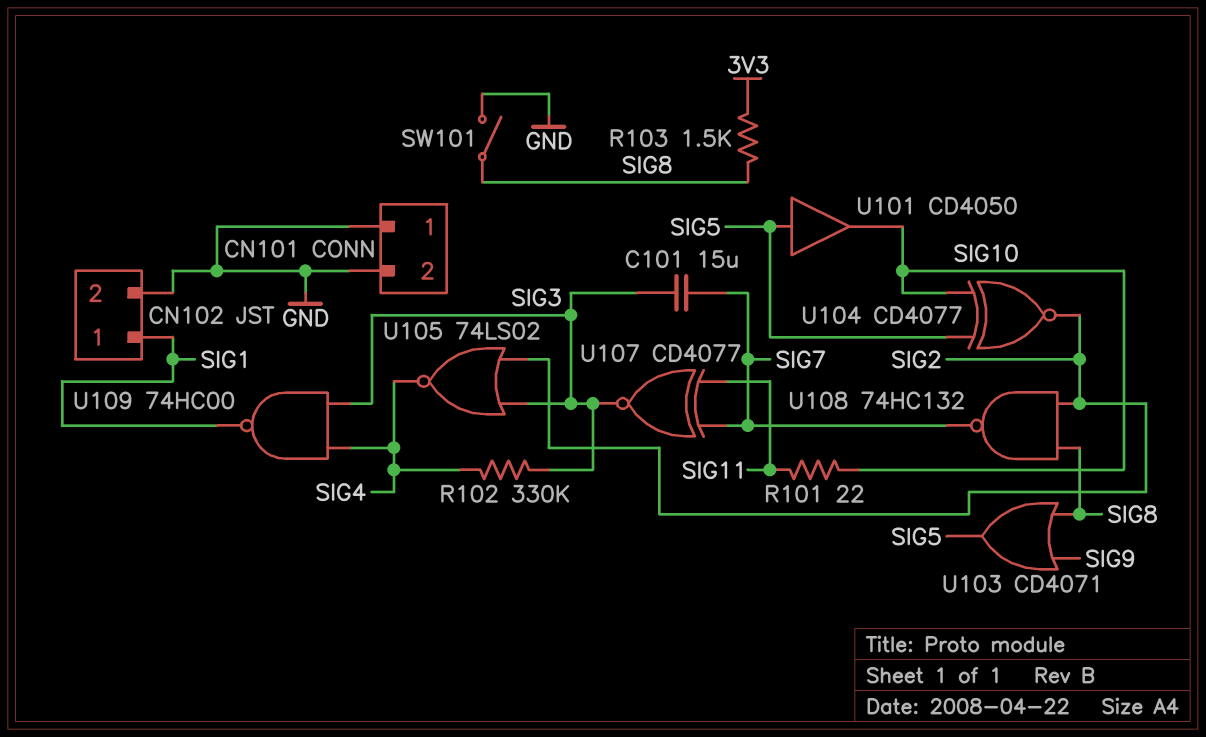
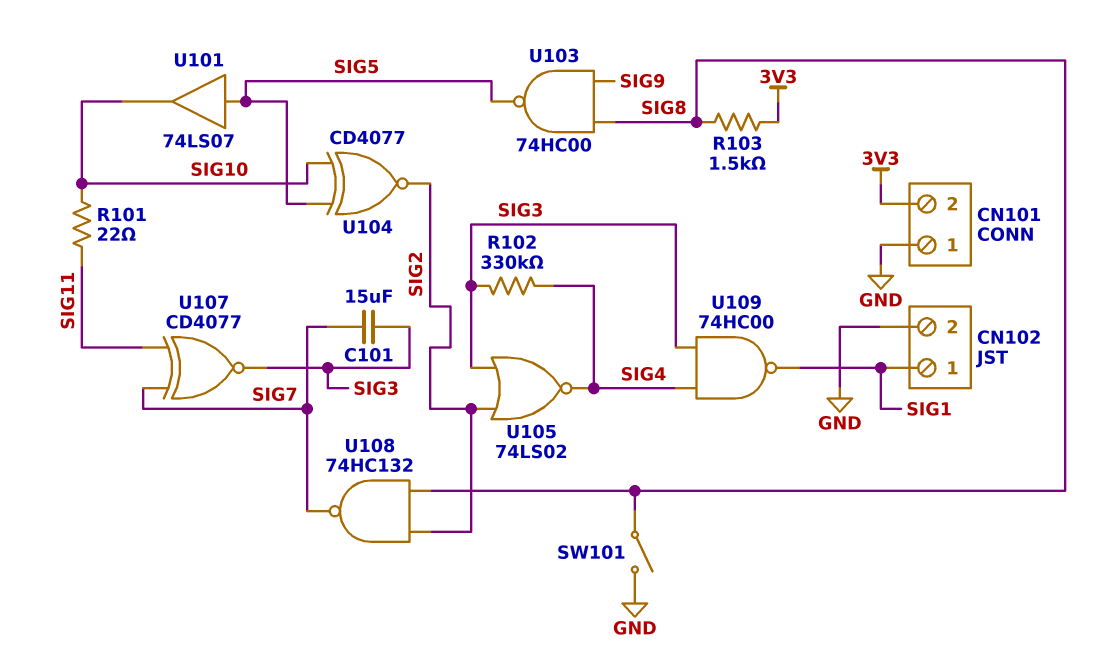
CN101 pin 2: GND -> 3V3
U101: buffer CD4050 (in SIG5, out SIG10) -> buffer 74LS07 (in SIG5, out SIG10)
U103: OR CD4071 (in SIG8, in SIG9, out SIG5) -> NAND 74HC00 (in SIG8, in SIG9, out SIG5)

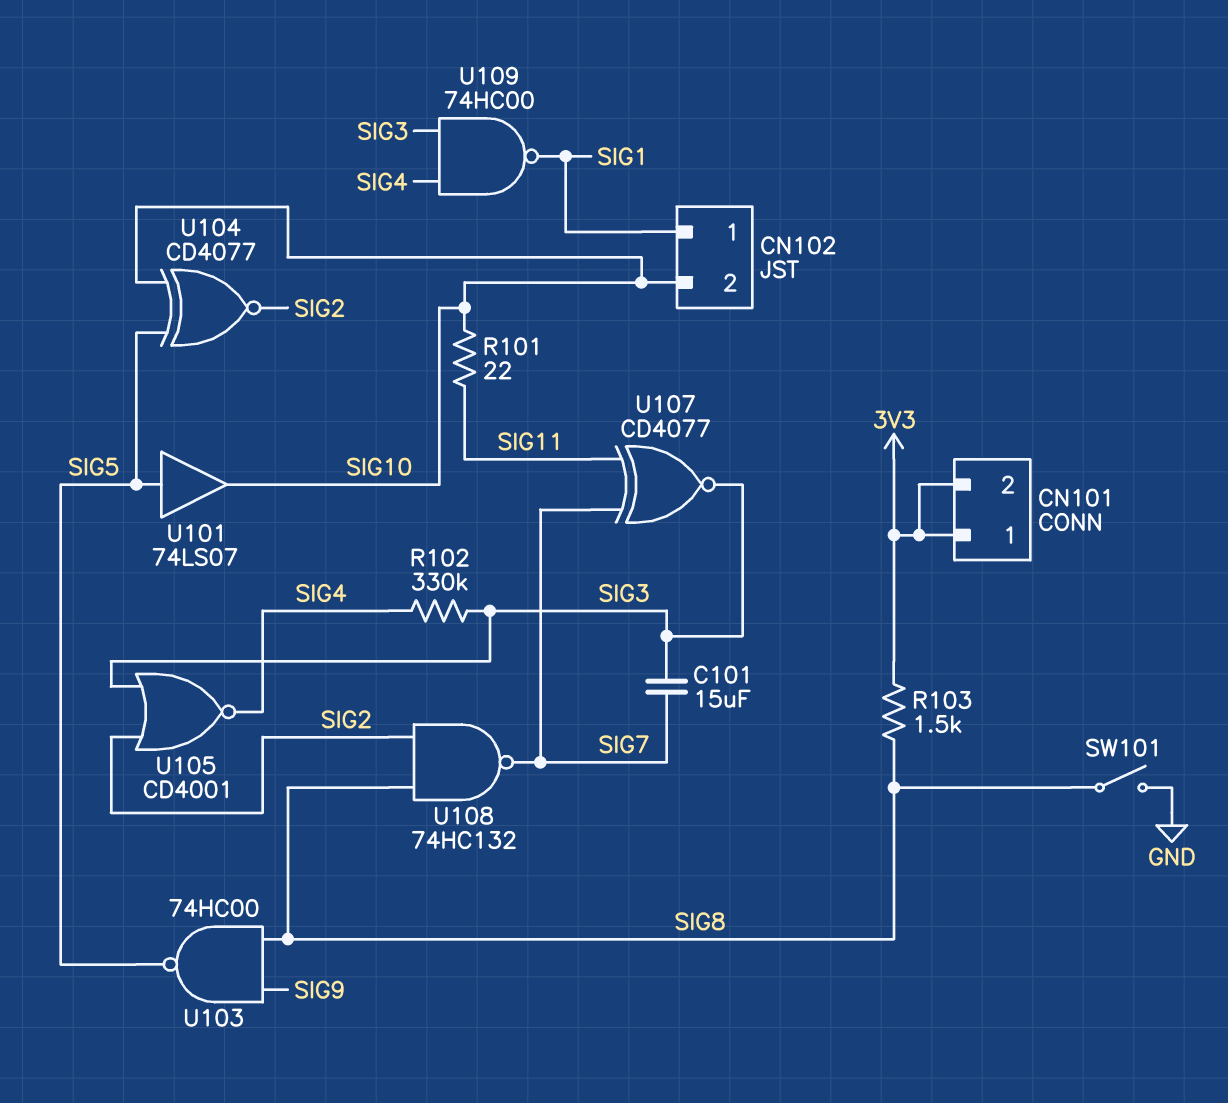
CN101 pin 1: GND -> 3V3
CN102 pin 2: GND -> SIG10
U105: NOR 74LS02 (in SIG2, in SIG3, out SIG4) -> NOR CD4001 (in SIG2, in SIG3, out SIG4)

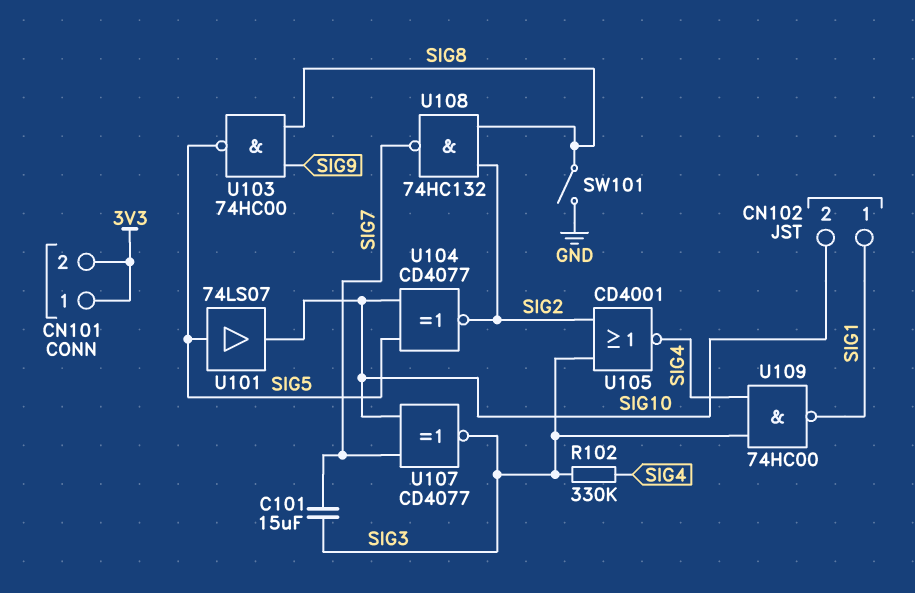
R101: 22 (SIG10, SIG11) -> none
R103: 1.5k (3V3, SIG8) -> none
U107: XNOR CD4077 (in SIG7, in SIG11, out SIG3) -> XNOR CD4077 (in SIG7, in SIG10, out SIG3)

